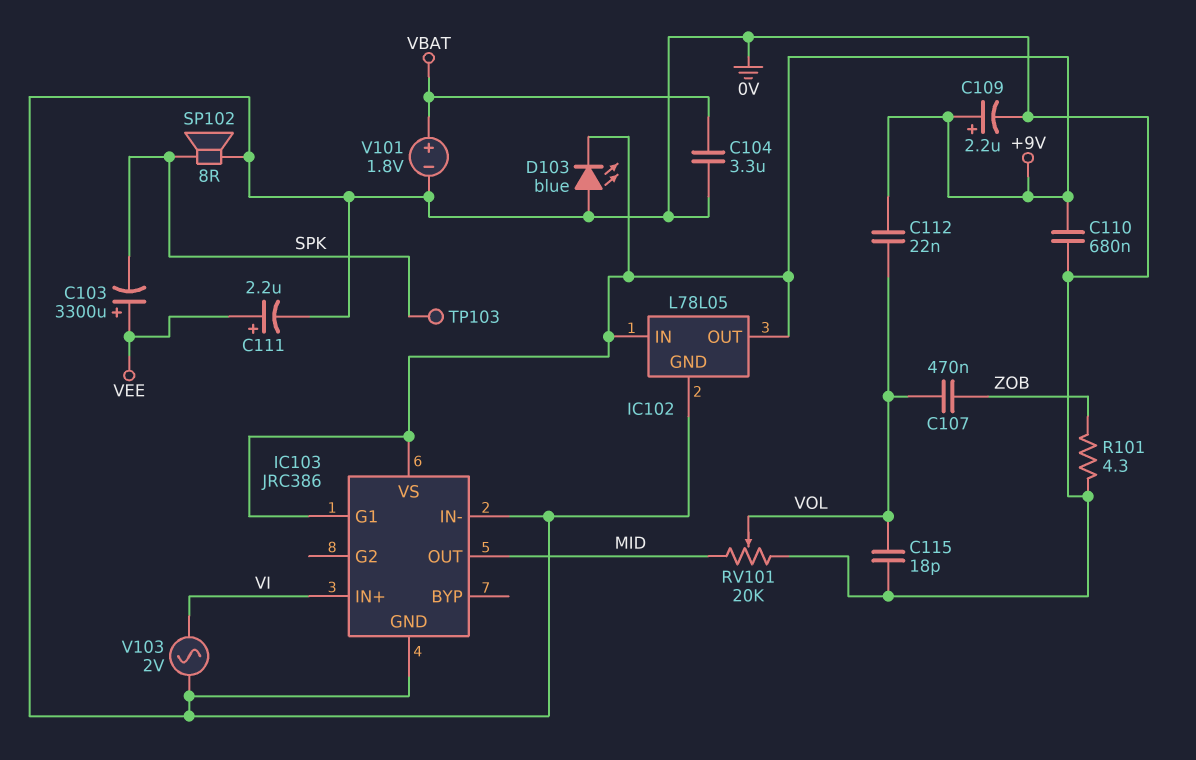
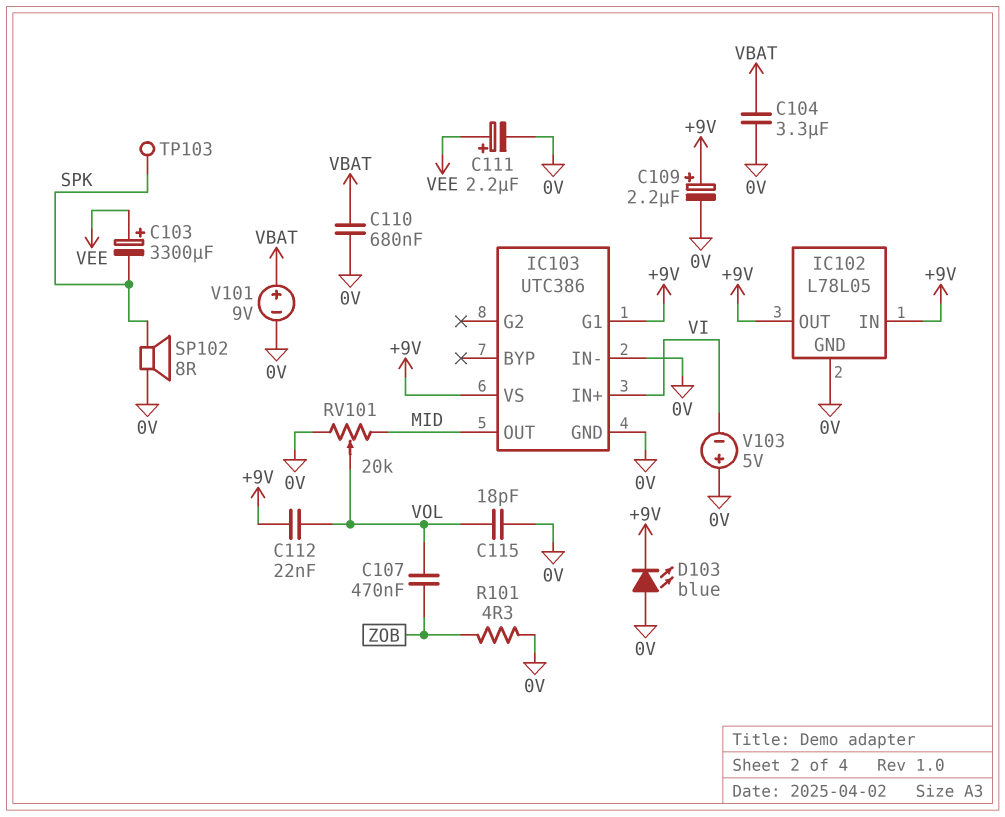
C110: 680nF (+9V, 0V) -> 680nF (0V, VBAT)
IC103: JRC386 -> UTC386
V101: 1.8V (plus VBAT, minus 0V) -> 9V (plus VBAT, minus 0V)
V103: AC 2V (0V, VI) -> 5V (plus 0V, minus VI)

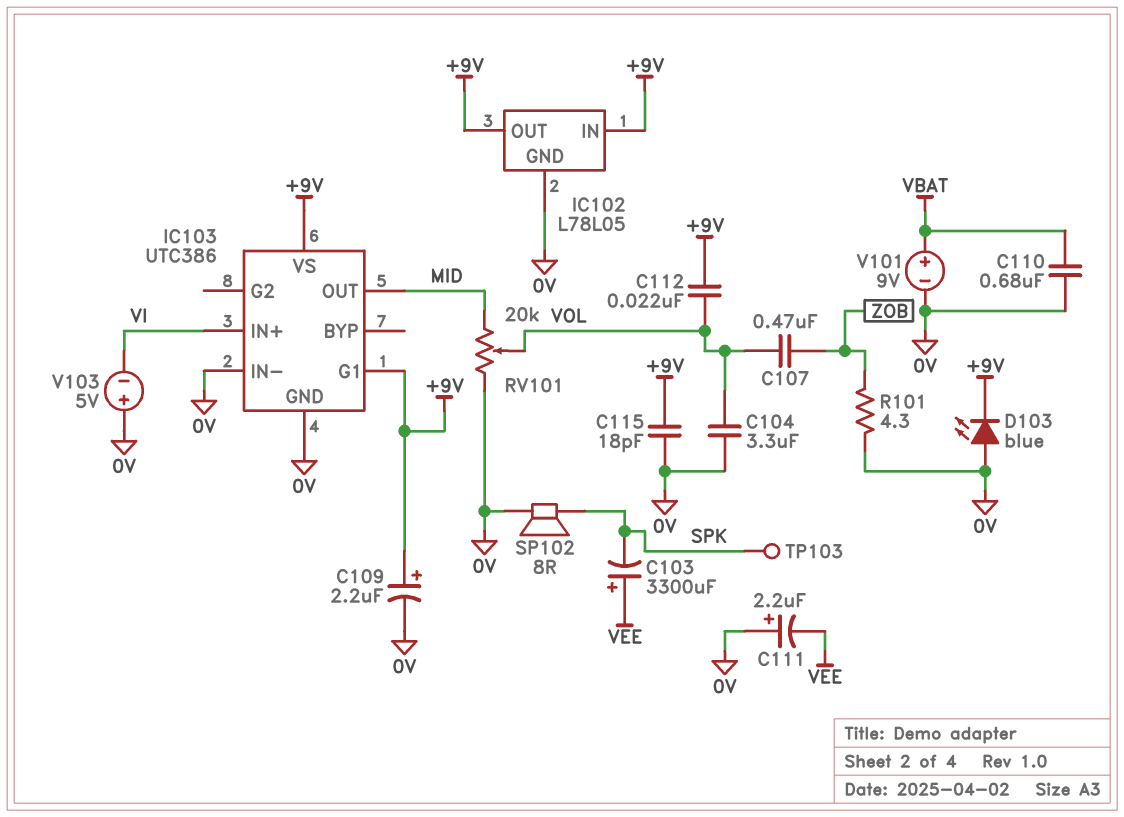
C104: 3.3uF (0V, VBAT) -> 3.3uF (0V, VOL)
C111: 2.2uF (plus VEE, minus 0V) -> 2.2uF (plus 0V, minus VEE)
C115: 18pF (0V, VOL) -> 18pF (+9V, 0V)

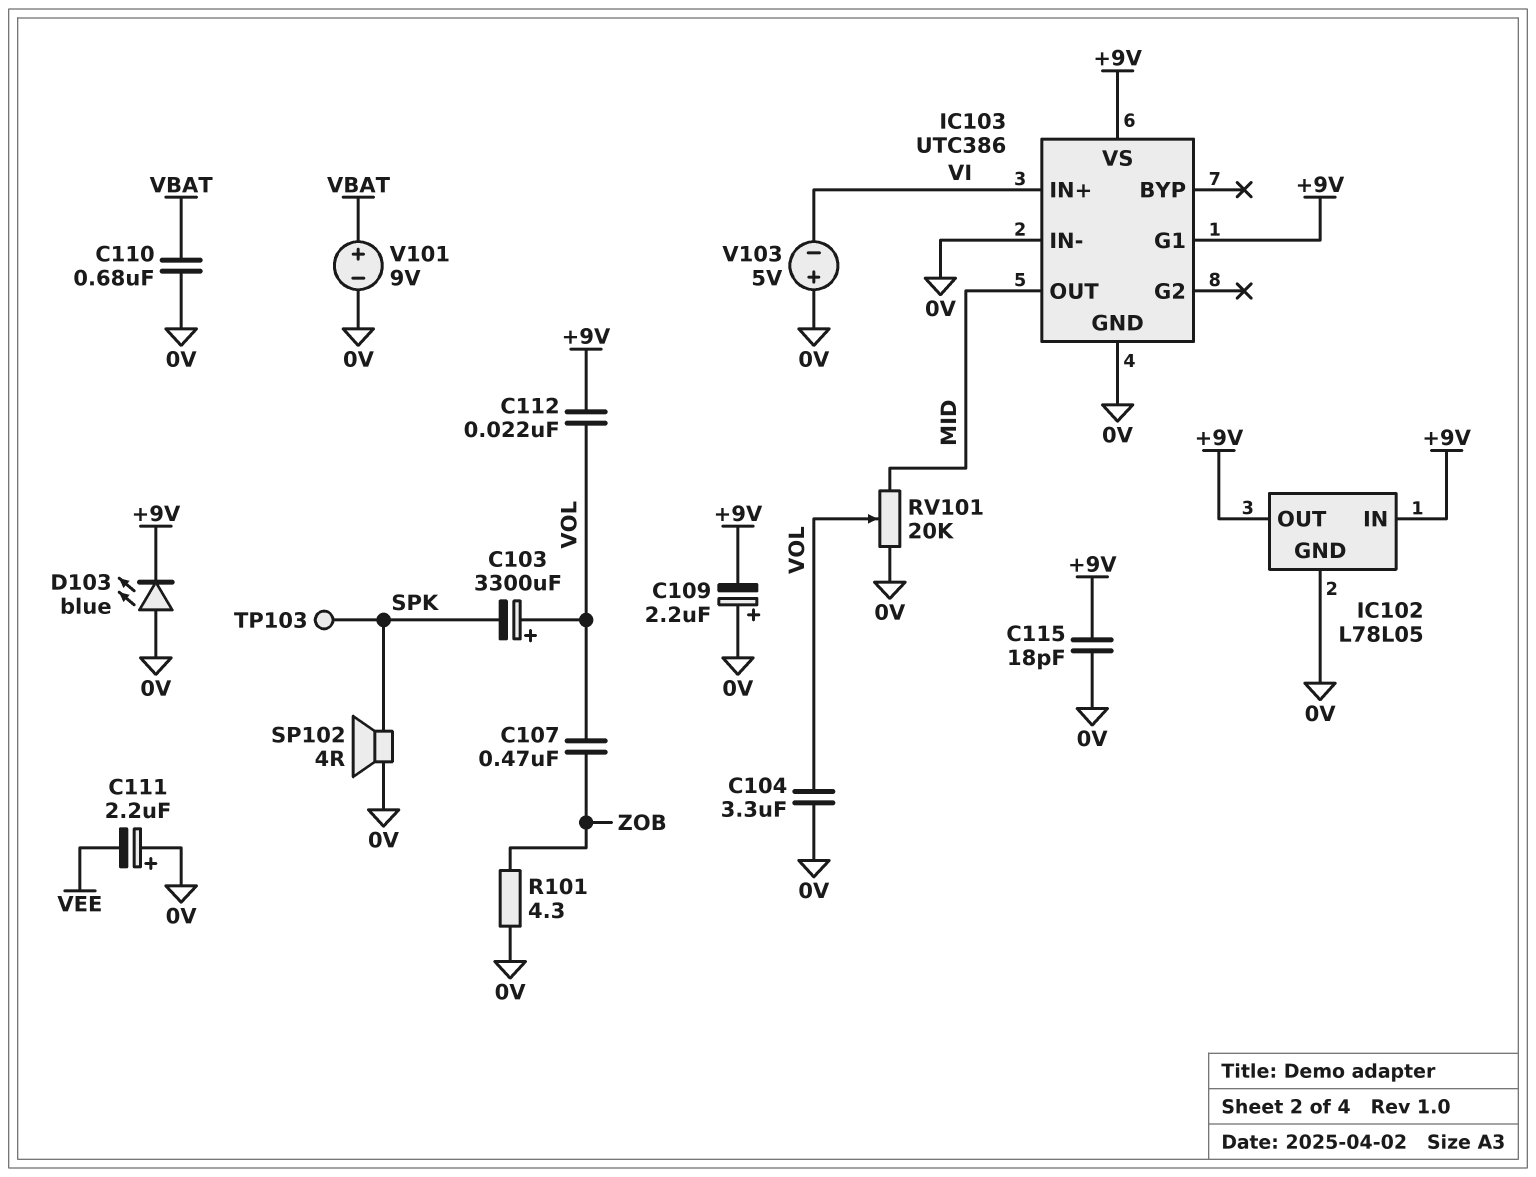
C103: 3300uF (plus VEE, minus SPK) -> 3300uF (plus VOL, minus SPK)
C109: 2.2uF (plus +9V, minus 0V) -> 2.2uF (plus 0V, minus +9V)
SP102: speaker 8R (0V, SPK) -> speaker 4R (0V, SPK)

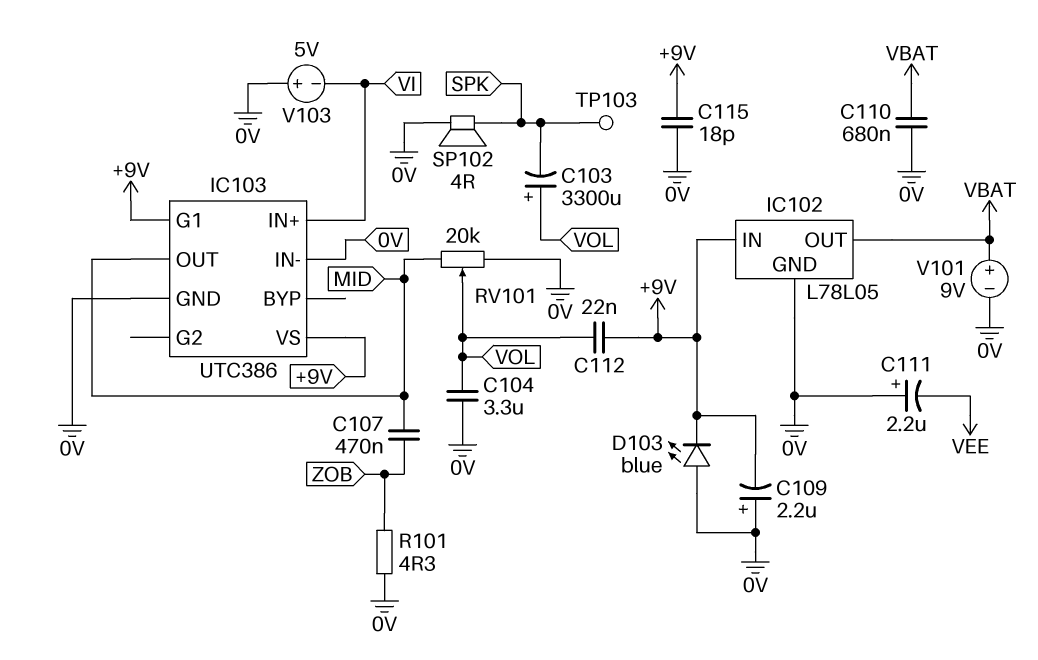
C107: 470nF (VOL, ZOB) -> 470nF (MID, ZOB)
IC102 pin OUT: +9V -> VBAT

